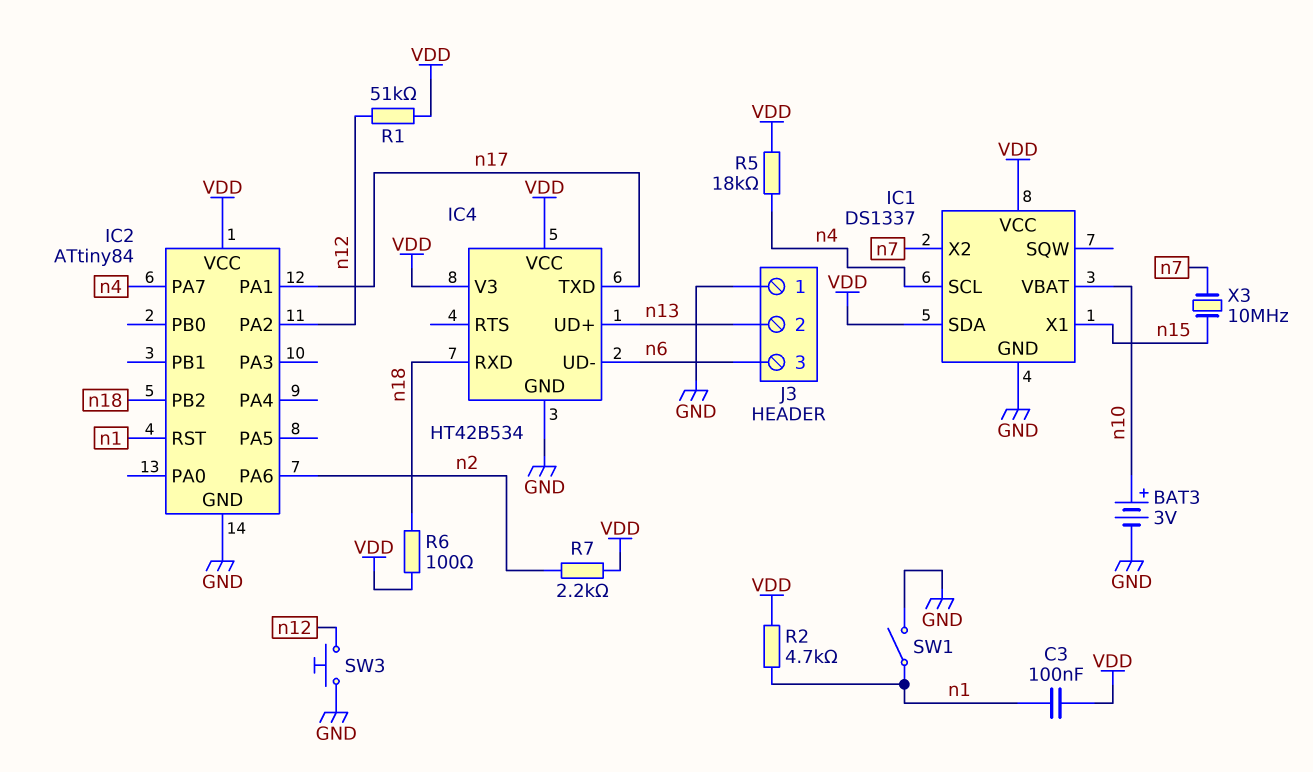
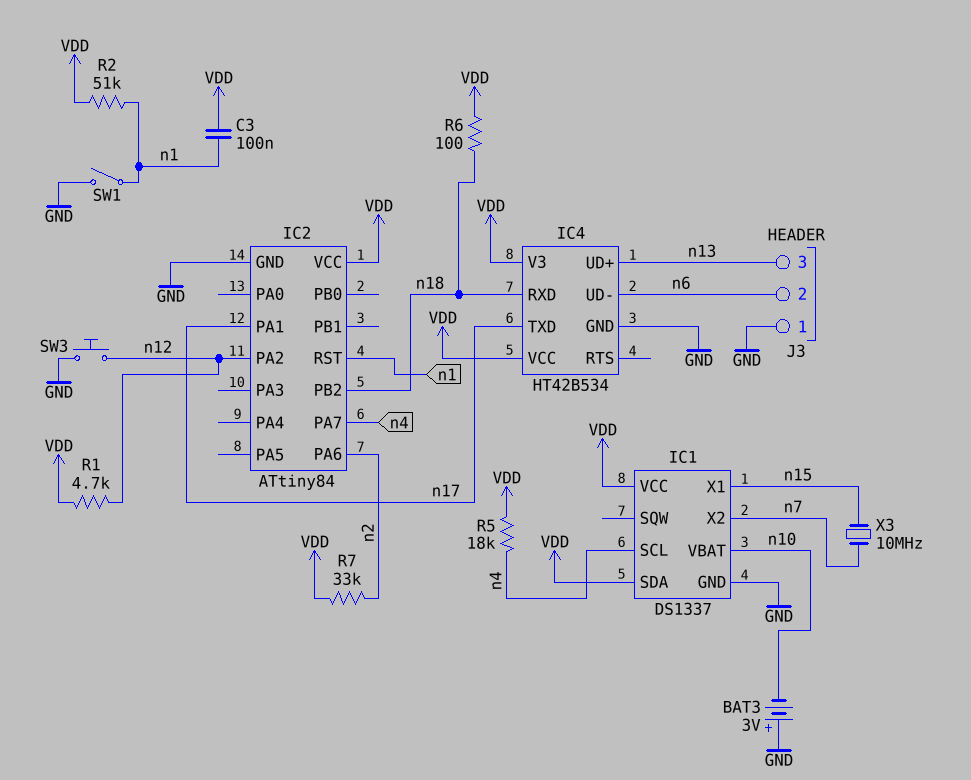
BAT3: 3V (plus n10, minus GND) -> 3V (plus GND, minus n10)
J3 pin 2: n13 -> n6
J3 pin 3: n6 -> n13
R1: 51k (VDD, n12) -> 4.7k (VDD, n12)
R2: 4.7k (VDD, n1) -> 51k (VDD, n1)
R7: 2.2k (VDD, n2) -> 33k (VDD, n2)

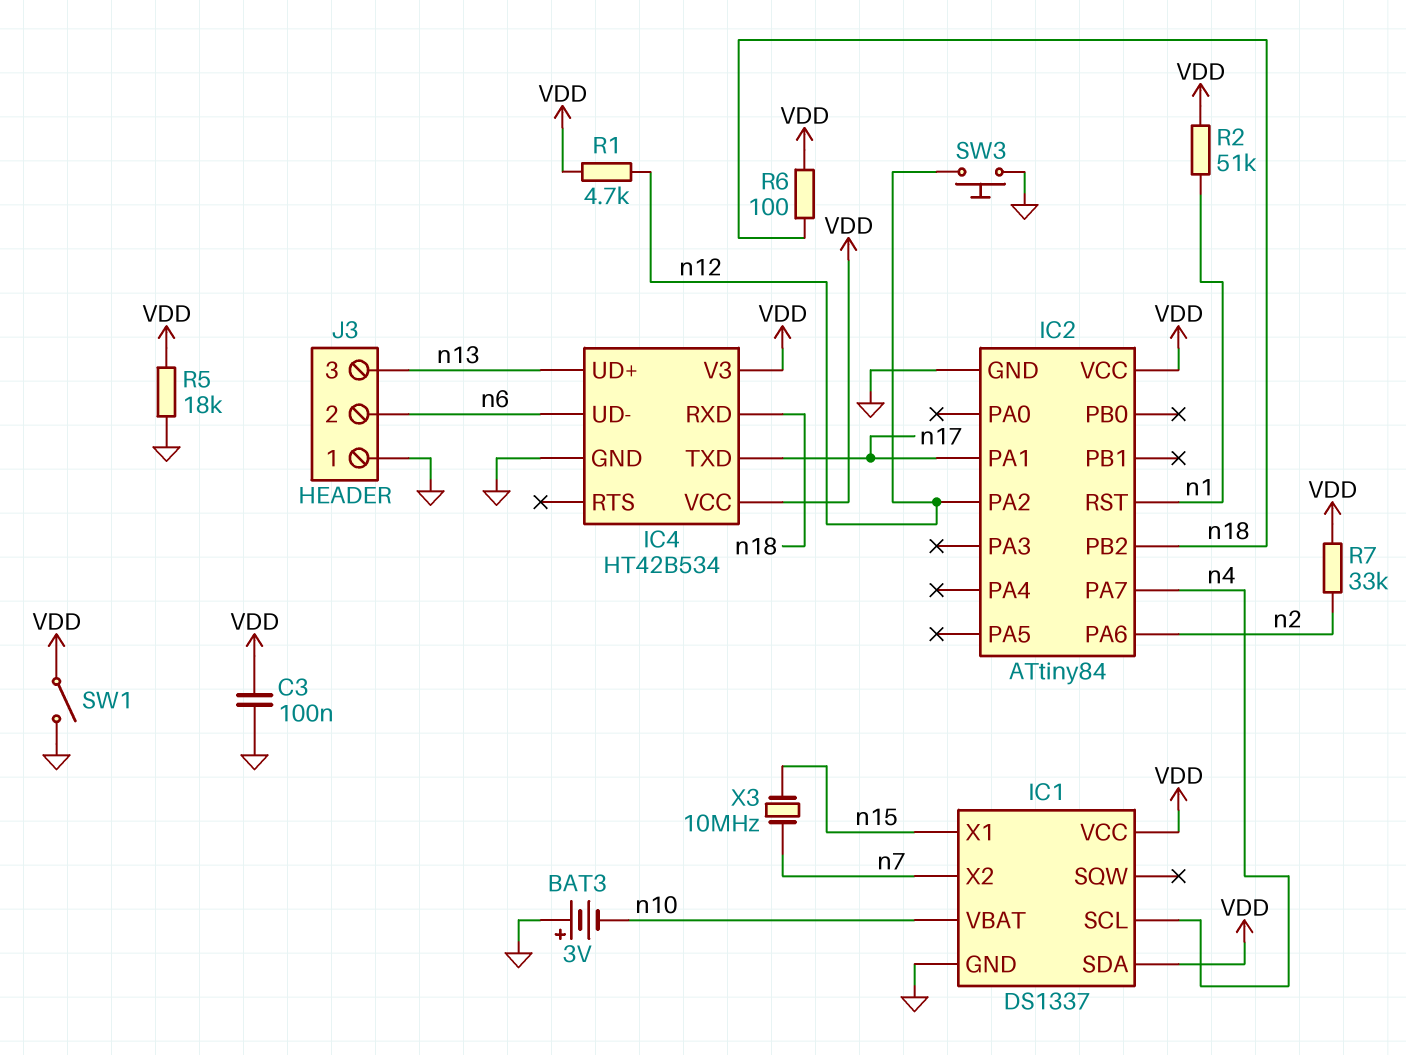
C3: 100nF (VDD, n1) -> 100nF (GND, VDD)
R5: 18k (VDD, n4) -> 18k (GND, VDD)
SW1: switch (GND, n1) -> switch (GND, VDD)

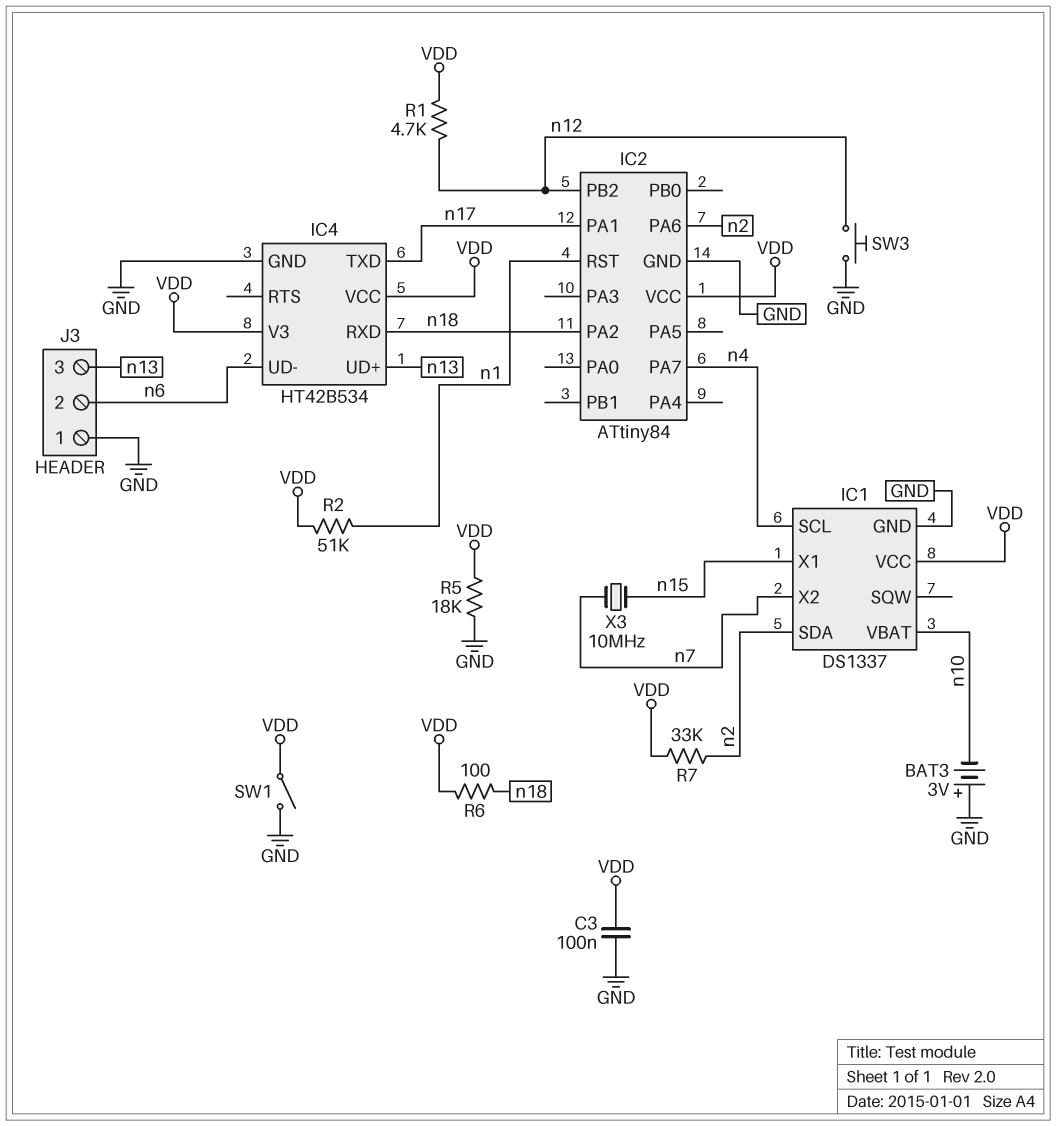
IC1 pin SDA: VDD -> n2
IC2 pin PA2: n12 -> n18
IC2 pin PB2: n18 -> n12

